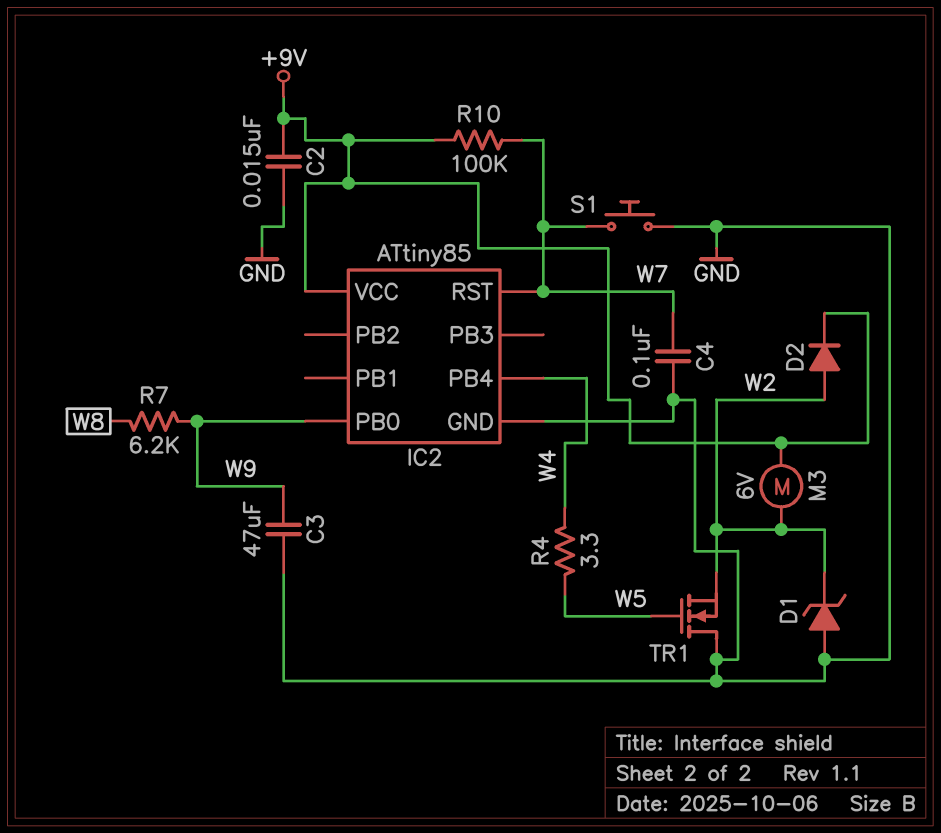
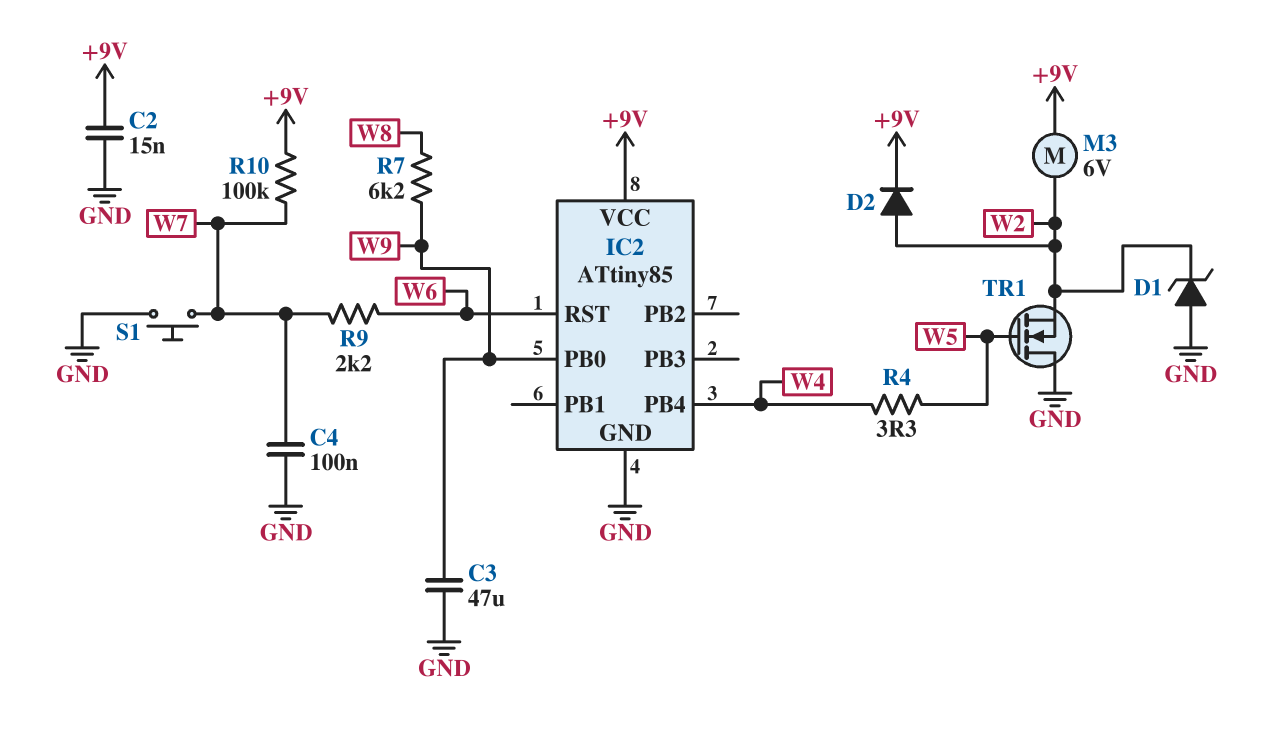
IC2 pin RST: W7 -> W6
R9: none -> 2.2k (W6, W7)

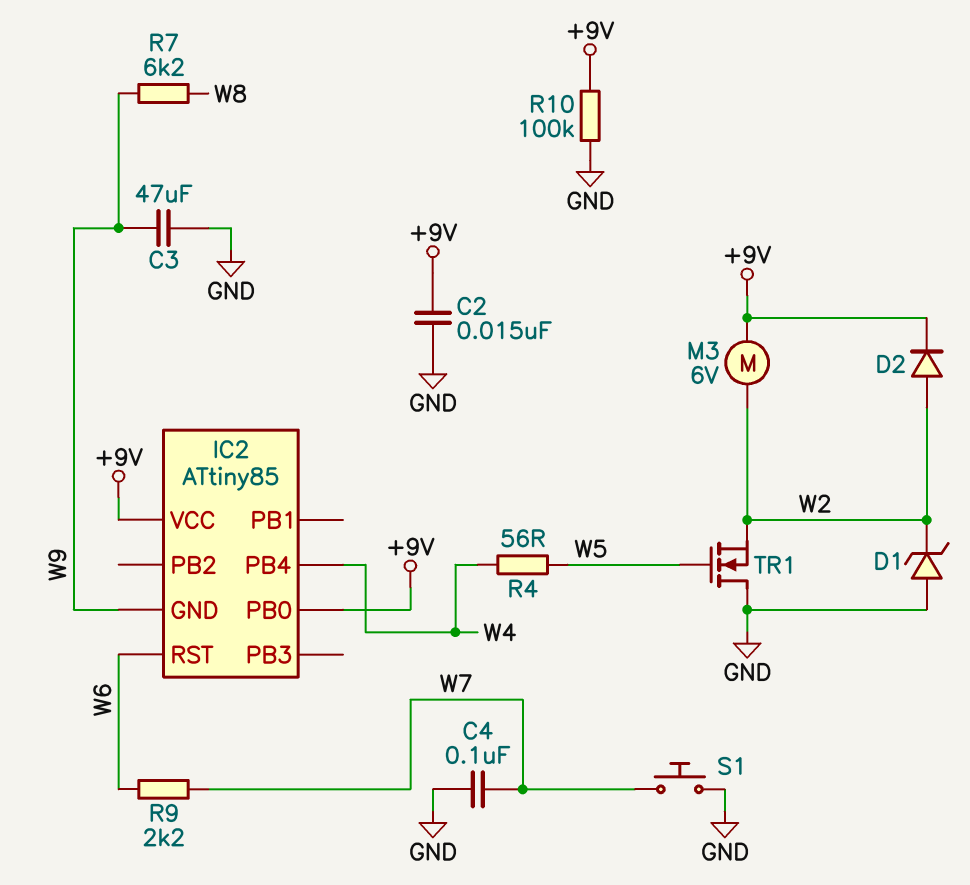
IC2 pin GND: GND -> W9
IC2 pin PB0: W9 -> +9V
R4: 3.3 (W4, W5) -> 56 (W4, W5)
R10: 100k (+9V, W7) -> 100k (+9V, GND)

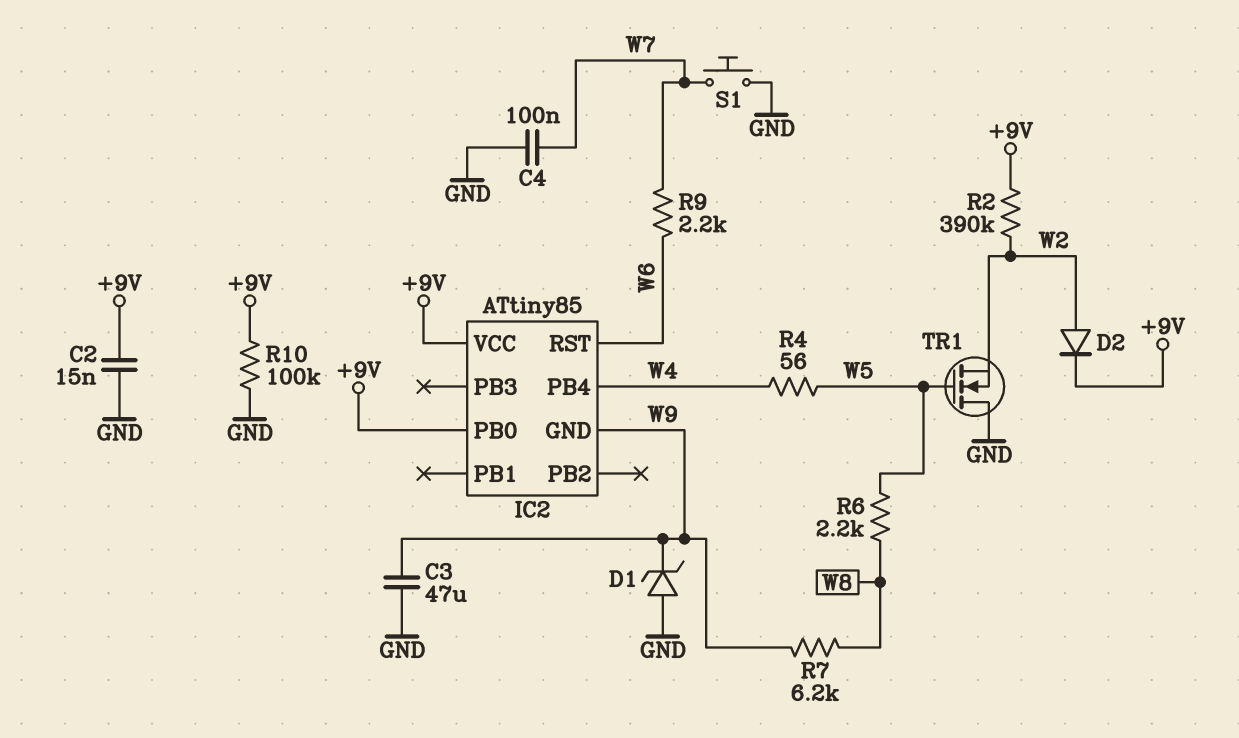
D1: zener (A GND, K W2) -> zener (A GND, K W9)
M3: motor 6V (+9V, W2) -> none
R2: none -> 390k (+9V, W2)
R6: none -> 2.2k (W5, W8)

